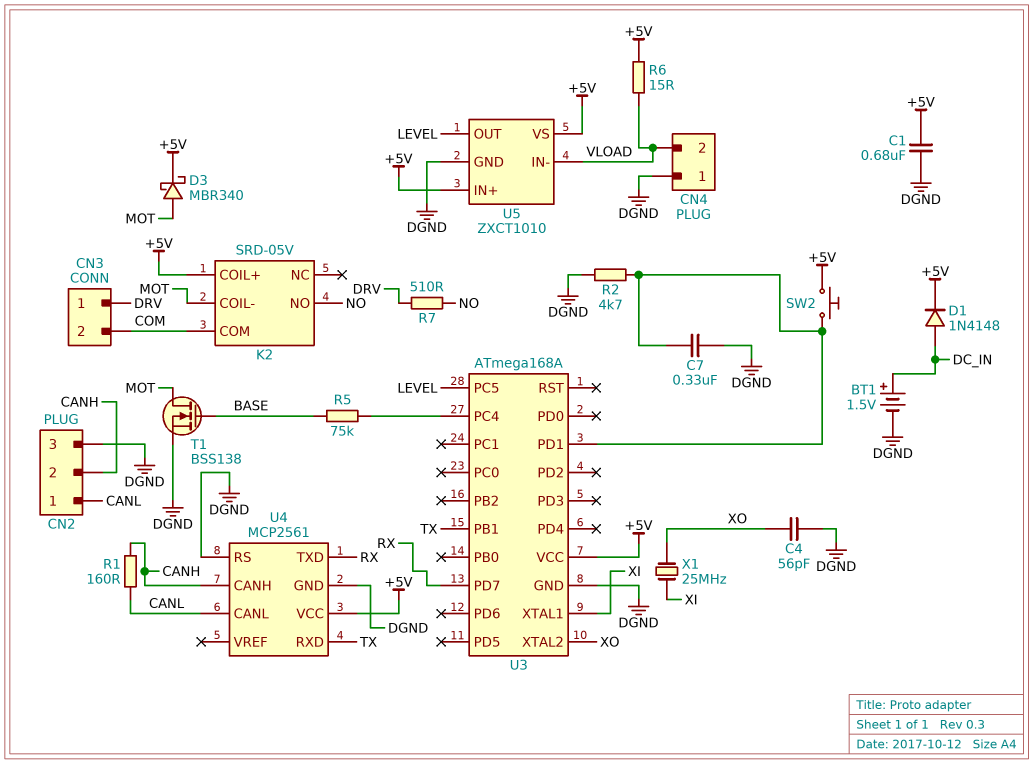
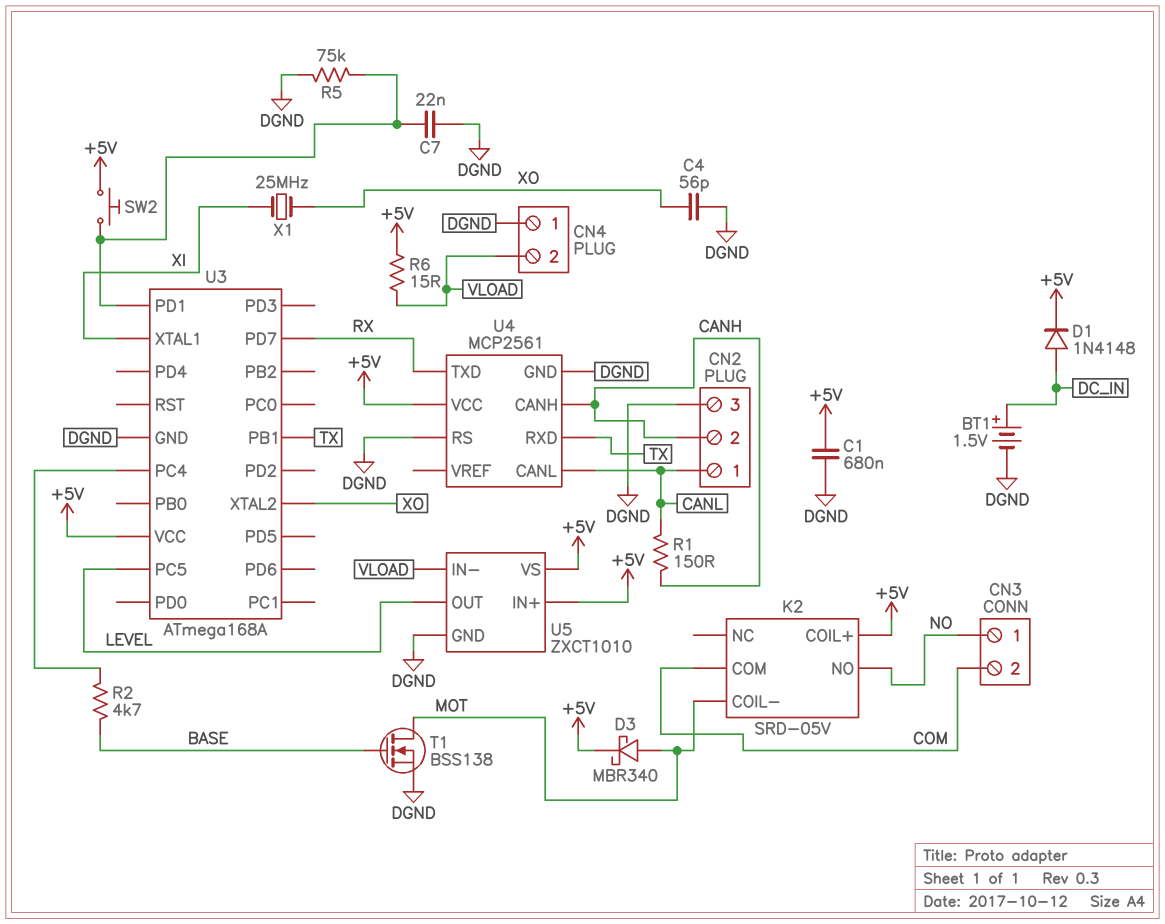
C7: 330nF (DGND, U3/PD1) -> 22nF (DGND, U3/PD1)
CN3 pin 1: DRV -> NO
R1: 160 (CANH, CANL) -> 150 (CANH, CANL)
R2: 4.7k (DGND, U3/PD1) -> 4.7k (BASE, U3/PC4)
R5: 75k (BASE, U3/PC4) -> 75k (DGND, U3/PD1)
R7: 510 (DRV, NO) -> none

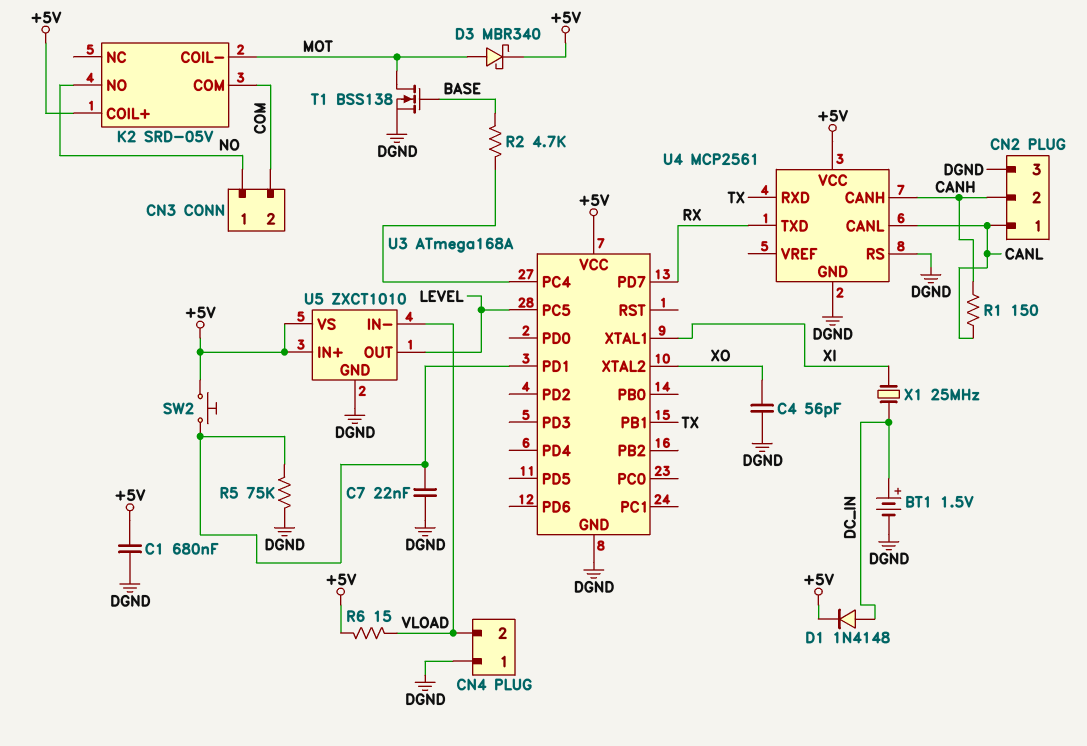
X1: 25MHz (XI, XO) -> 25MHz (DC_IN, XI)

